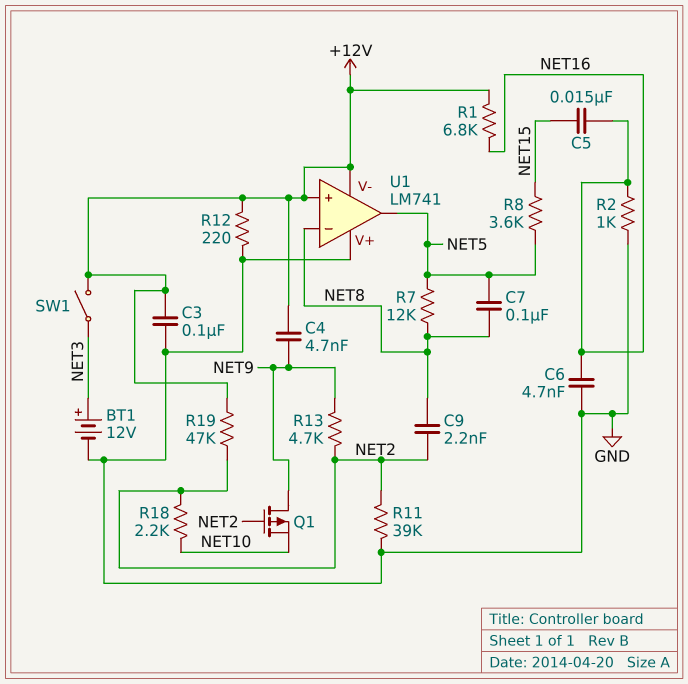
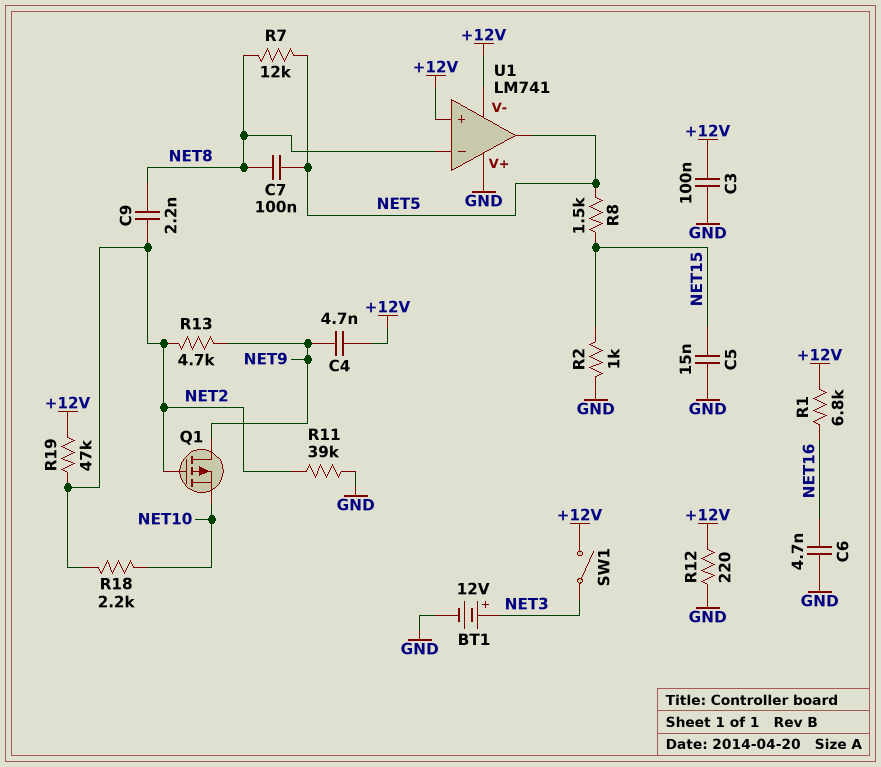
C5: 15nF (NET15, NET16) -> 15nF (GND, NET15)
R2: 1k (GND, NET16) -> 1k (GND, NET15)
R8: 3.6k (NET5, NET15) -> 1.5k (NET5, NET15)

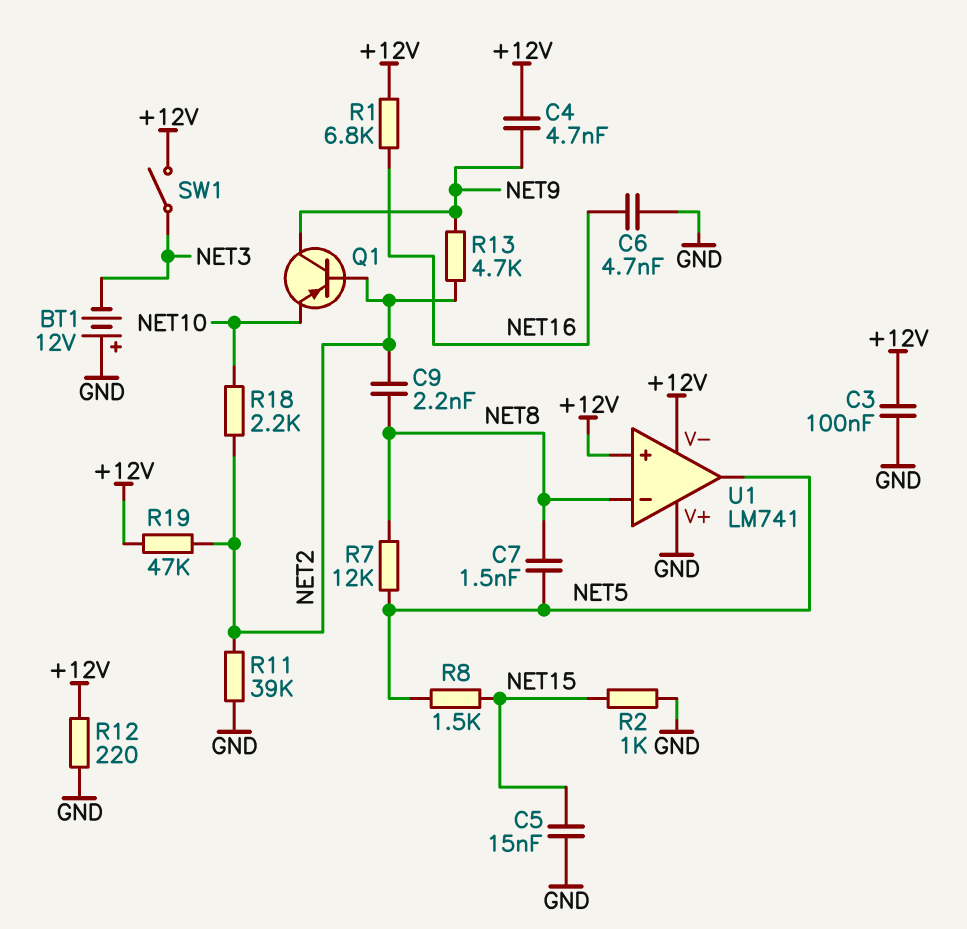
BT1: 12V (plus NET3, minus GND) -> 12V (plus GND, minus NET3)
C7: 100nF (NET5, NET8) -> 1.5nF (NET5, NET8)
Q1: PMOS (G NET2, D NET9, S NET10) -> PNP (B NET2, C NET9, E NET10)

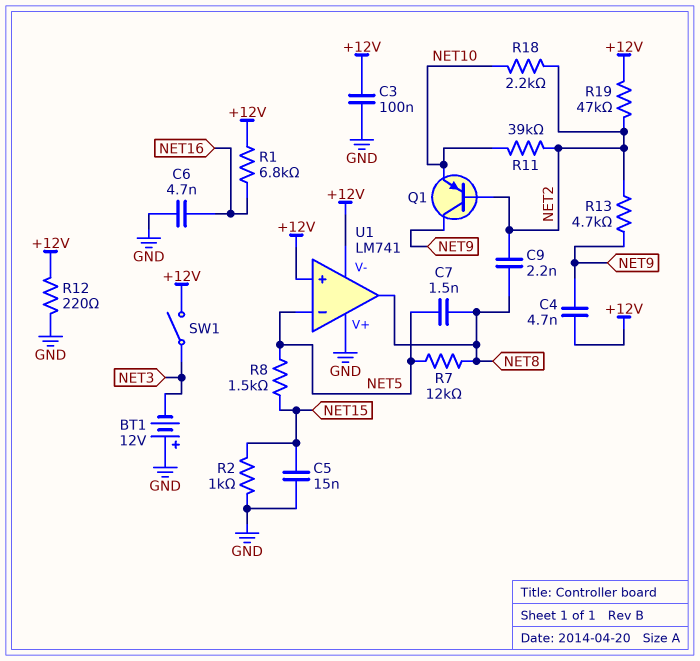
R11: 39k (GND, NET2) -> 39k (NET2, NET10)
U1 pin in-: NET8 -> NET5
U1 pin out: NET5 -> NET8

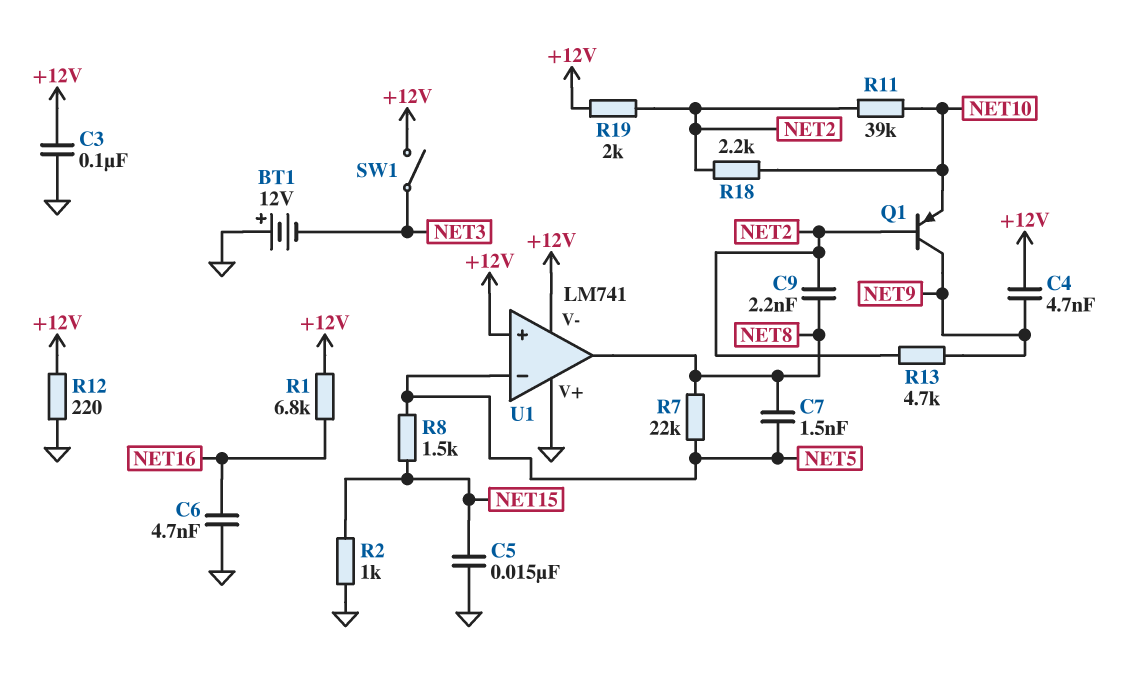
R7: 12k (NET5, NET8) -> 22k (NET5, NET8)
R19: 47k (+12V, NET2) -> 2k (+12V, NET2)

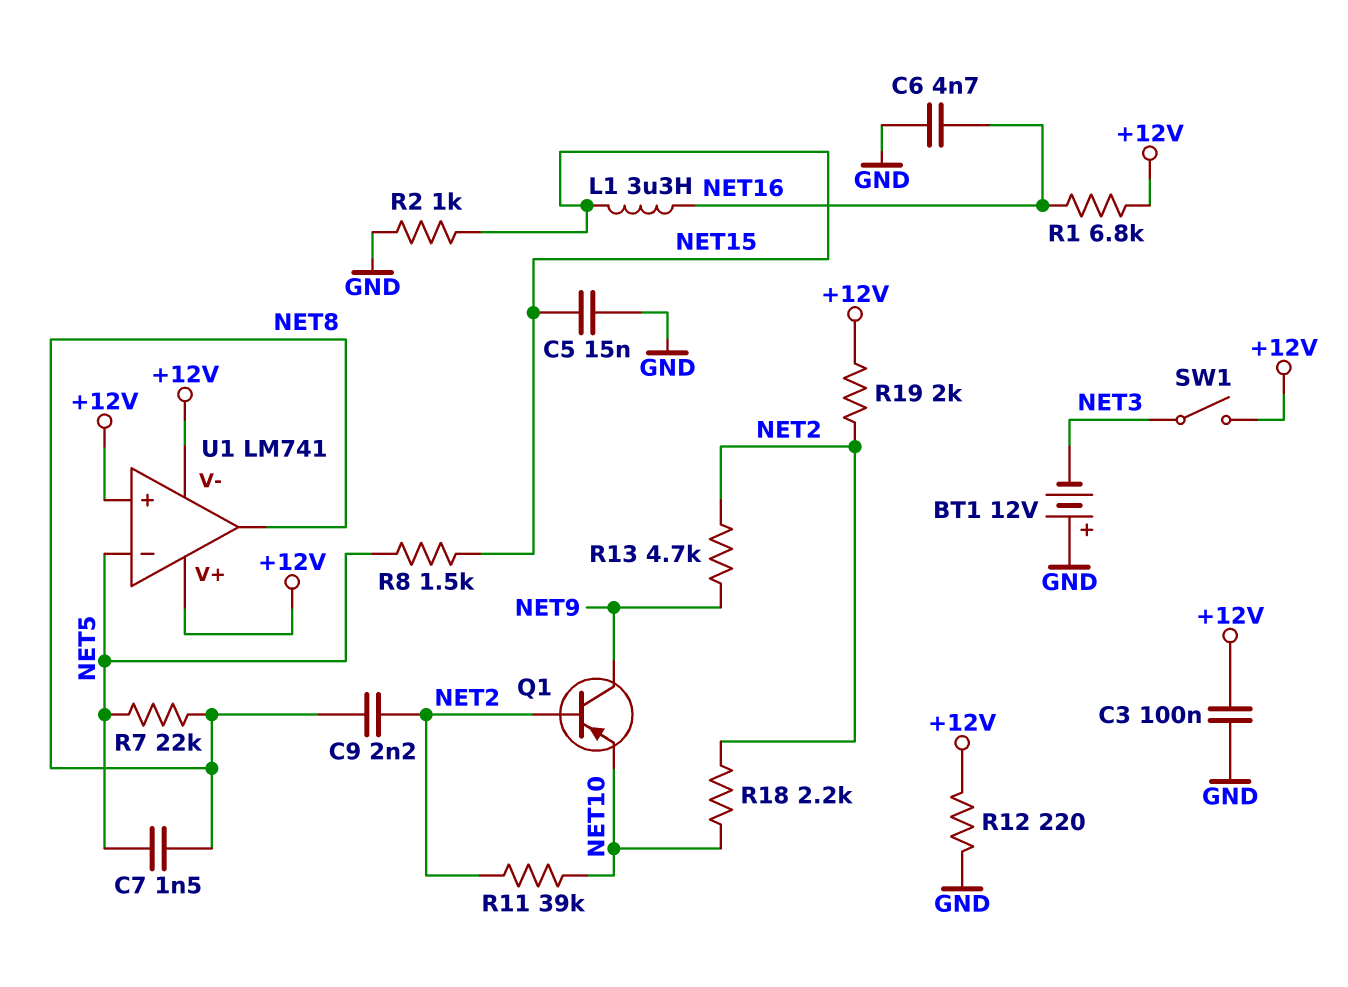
C4: 4.7nF (+12V, NET9) -> none
L1: none -> 3.3uH (NET15, NET16)
U1 pin V+: GND -> +12V

